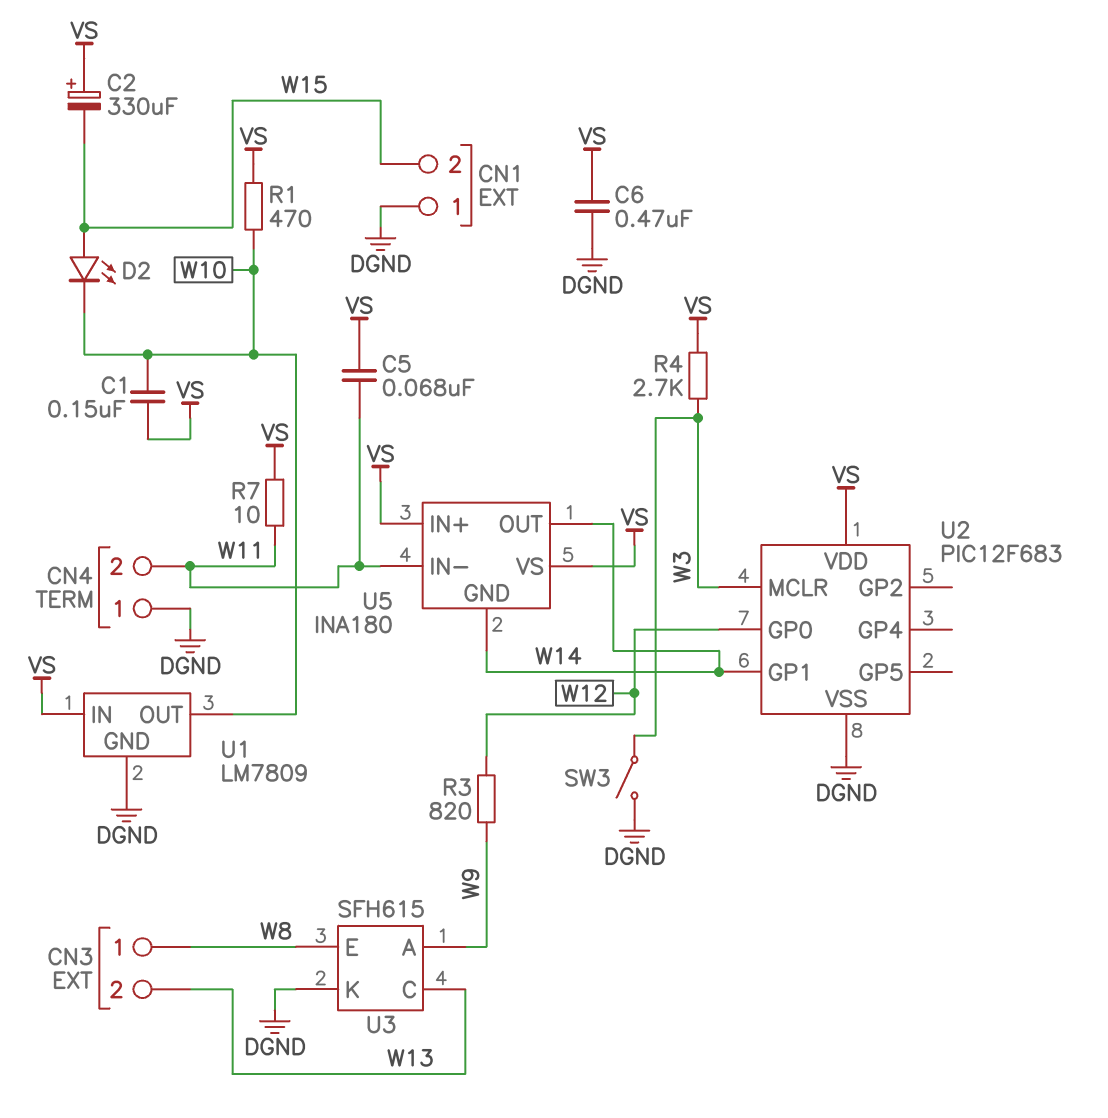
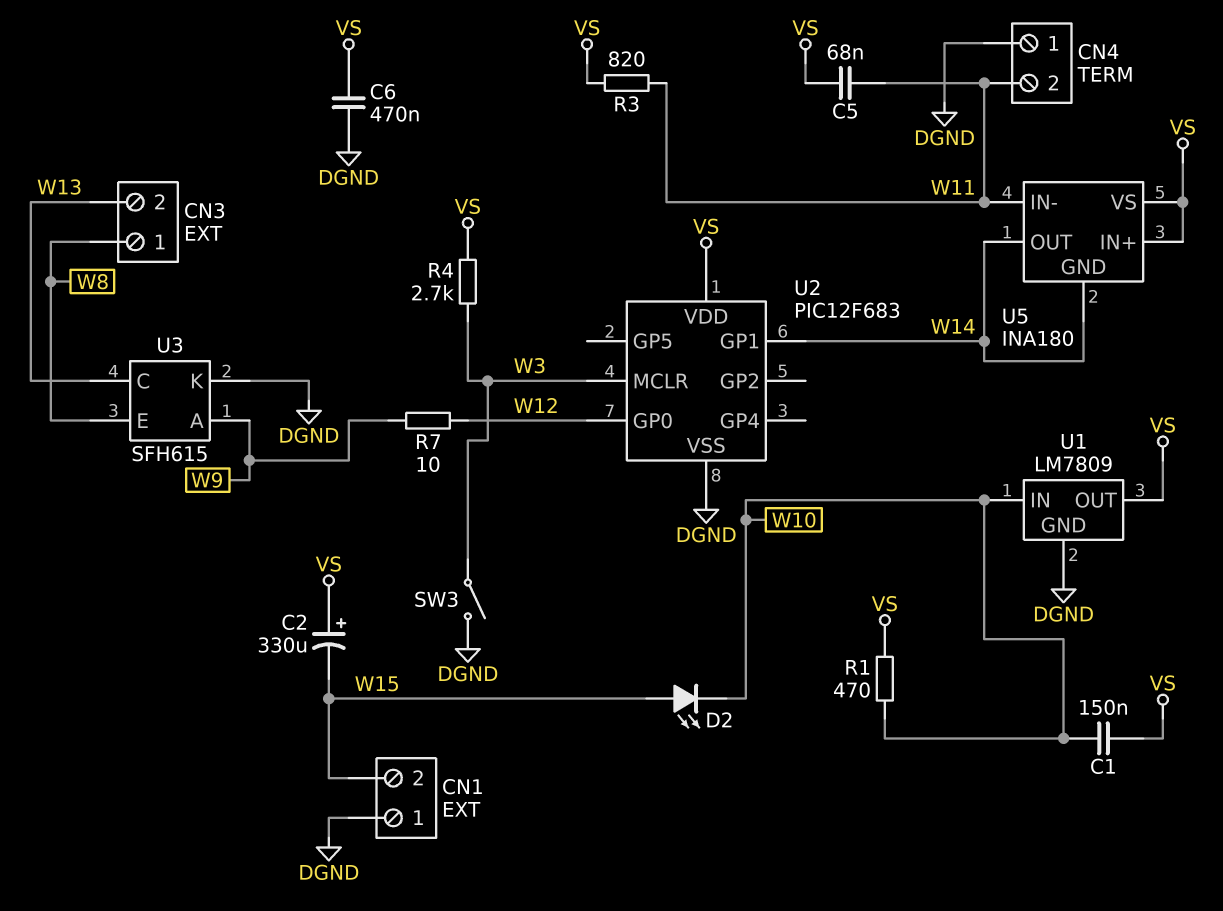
R3: 820 (W9, W12) -> 820 (VS, W11)
R7: 10 (VS, W11) -> 10 (W9, W12)
U1 pin IN: VS -> W10
U1 pin OUT: W10 -> VS

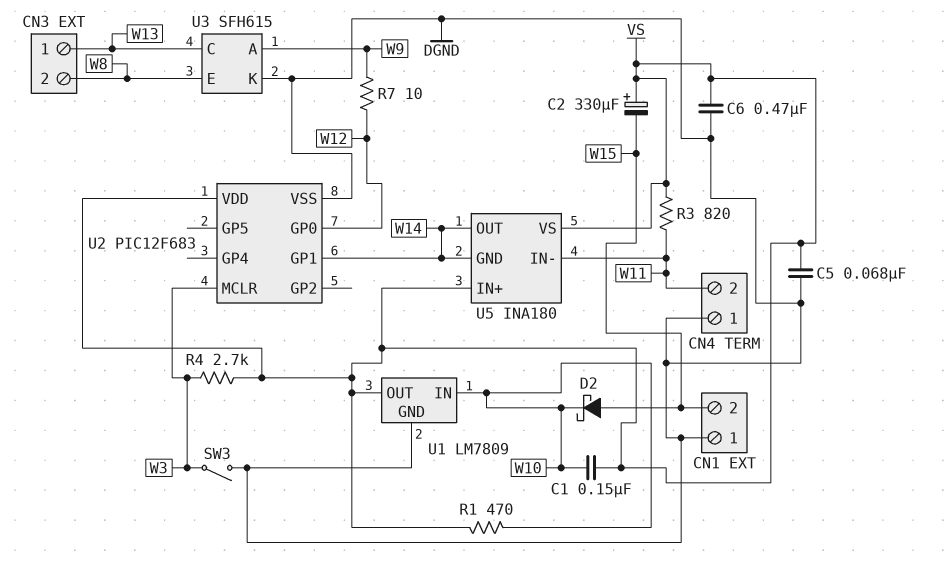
C5: 68nF (VS, W11) -> 68nF (DGND, VS)
CN3 pin 1: W8 -> W13
CN3 pin 2: W13 -> W8
D2: LED (A W15, K W10) -> schottky (A W15, K W10)

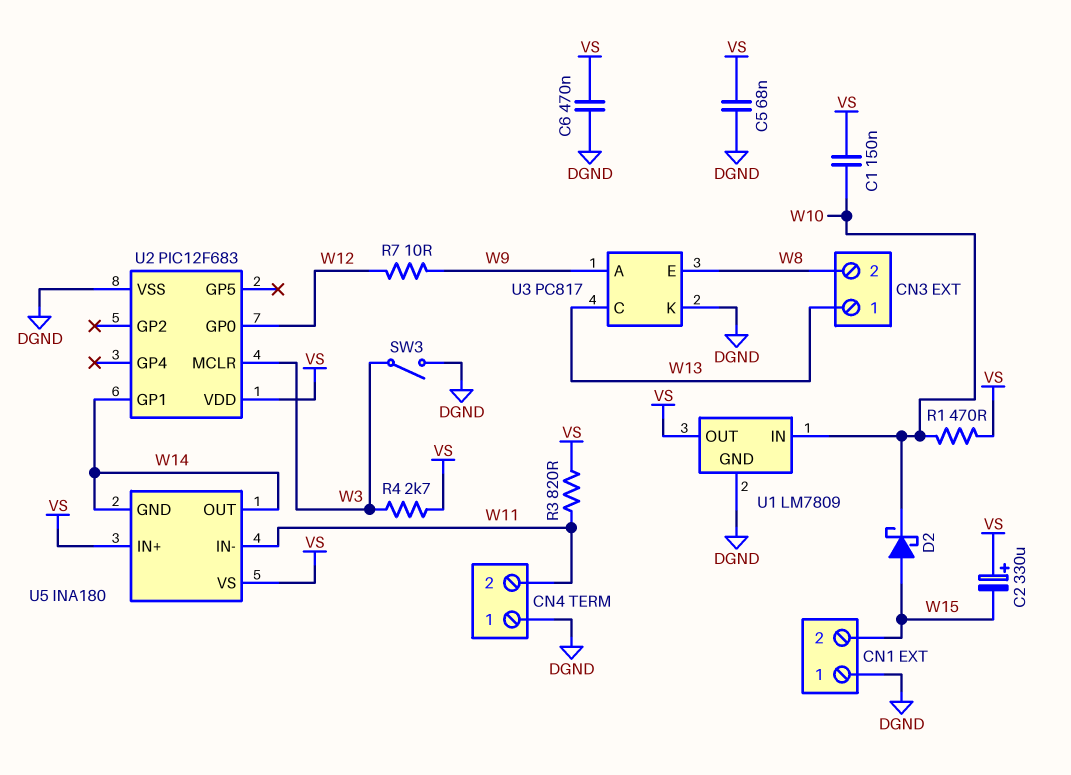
U3: SFH615 -> PC817

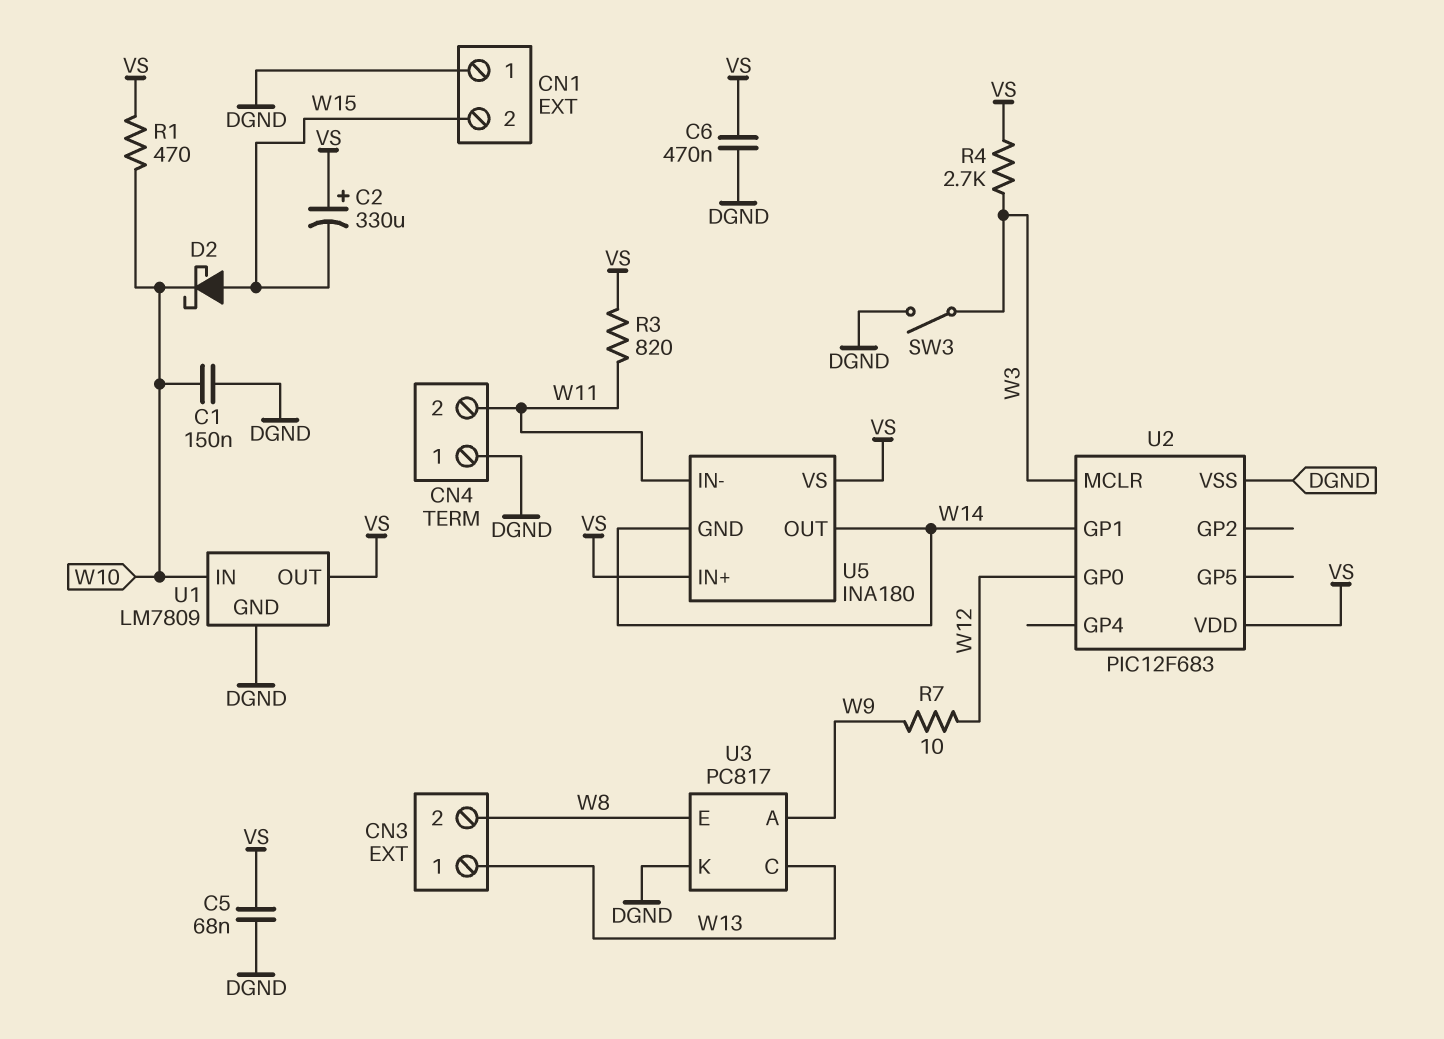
C1: 150nF (VS, W10) -> 150nF (DGND, W10)

